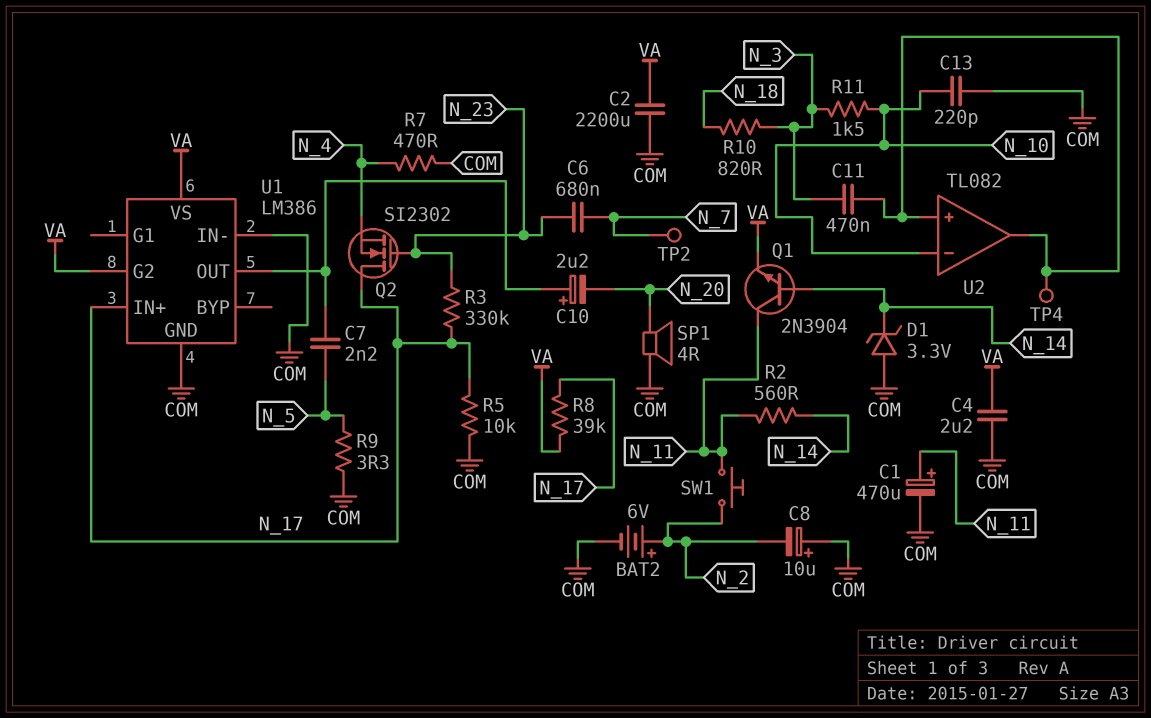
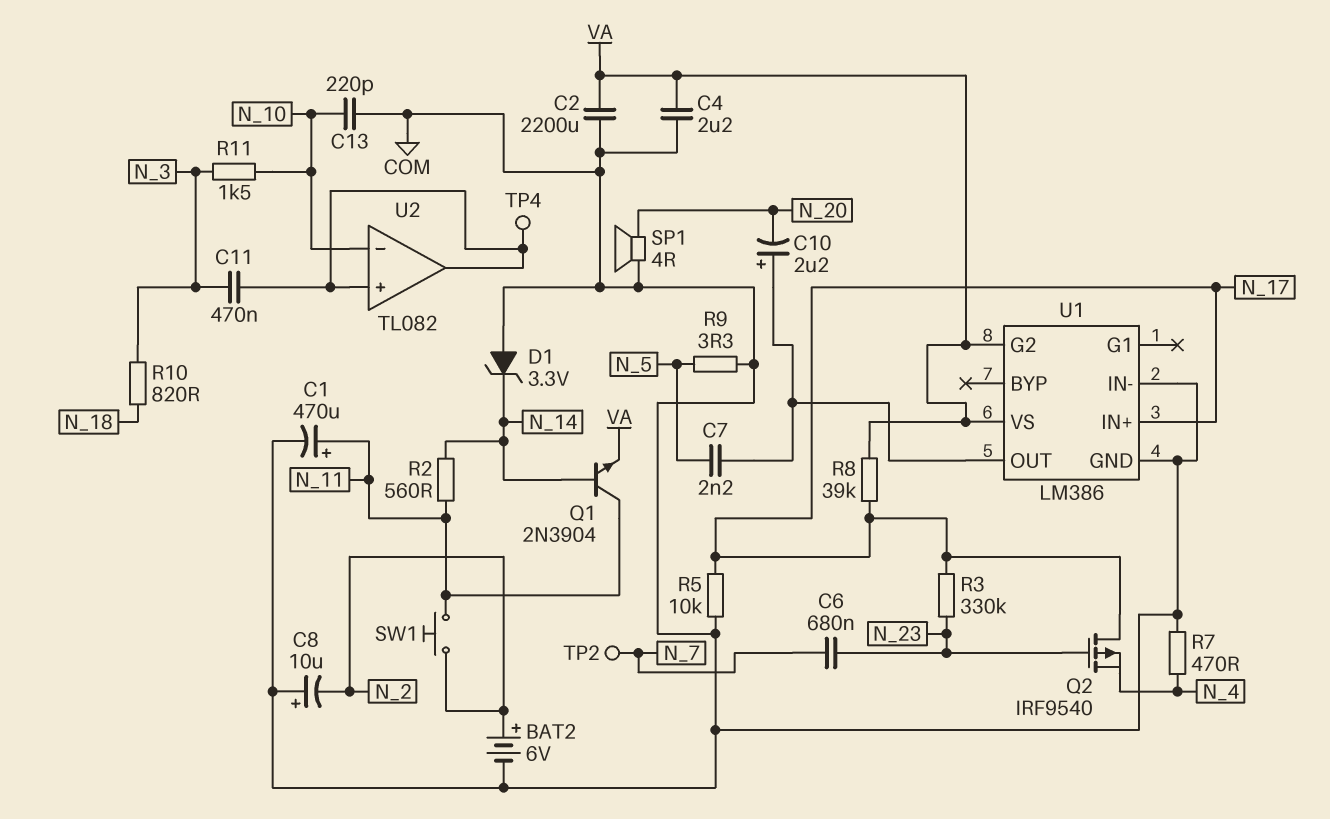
Q2: NMOS SI2302 (G N_23, D N_17, S N_4) -> PMOS IRF9540 (G N_23, D N_17, S N_4)

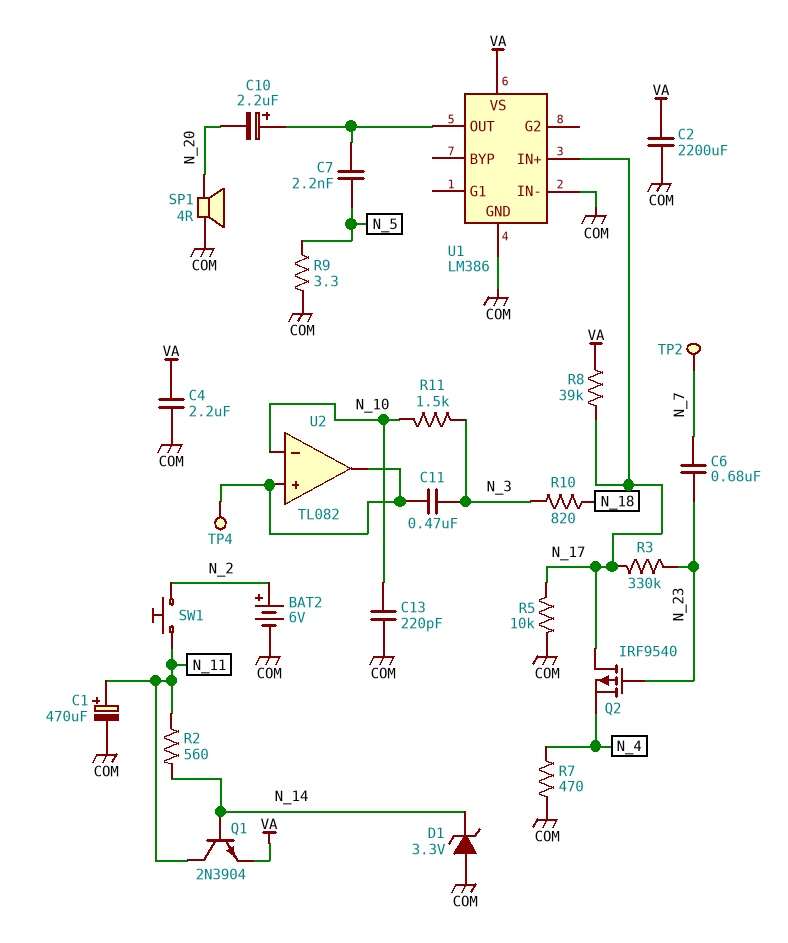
C8: 10uF (plus COM, minus N_2) -> none
U1 pin G2: VA -> none

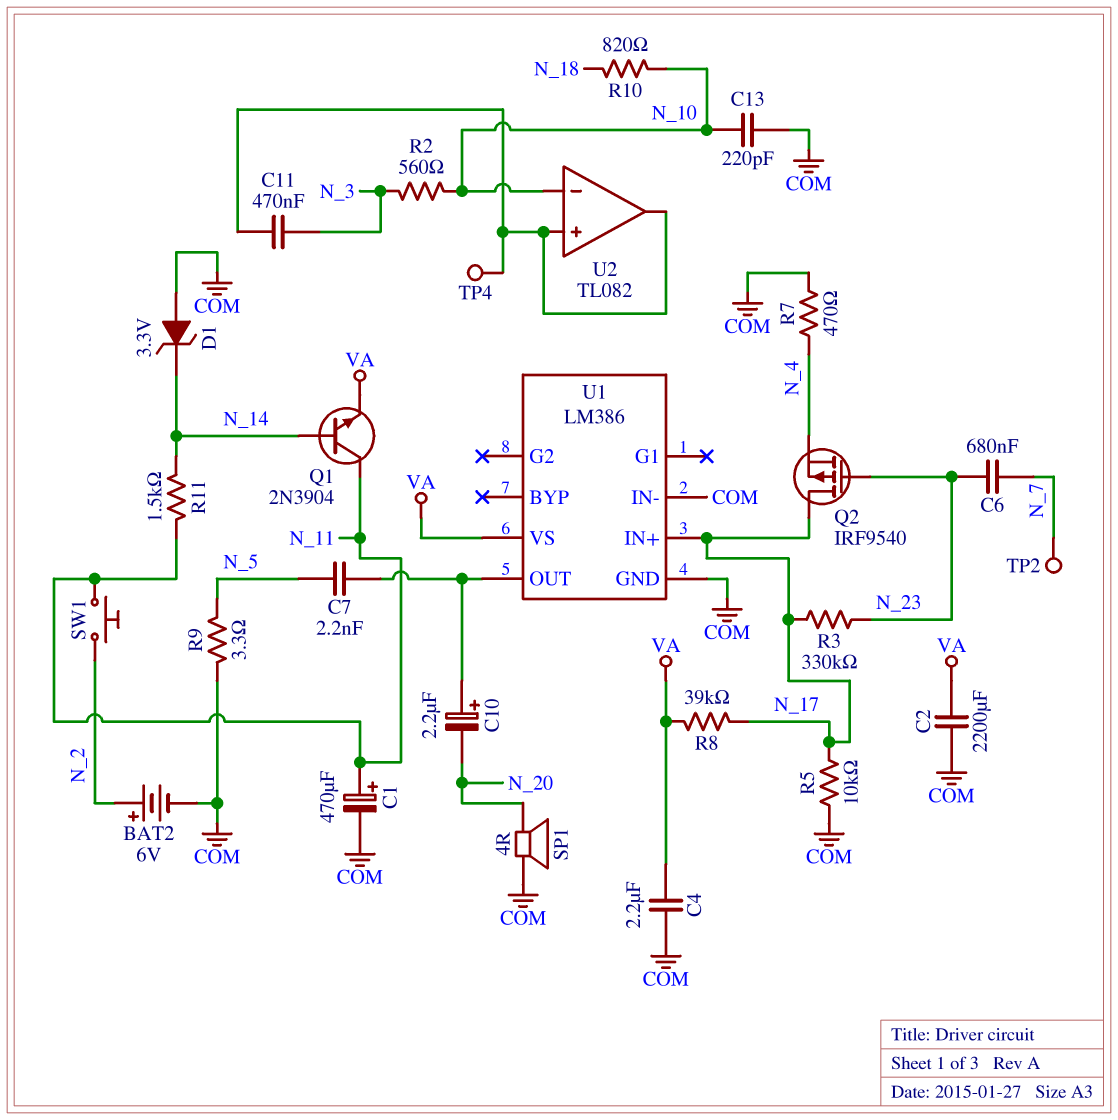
R2: 560 (N_11, N_14) -> 560 (N_3, N_10)
R10: 820 (N_3, N_18) -> 820 (N_10, N_18)
R11: 1.5k (N_3, N_10) -> 1.5k (N_11, N_14)

